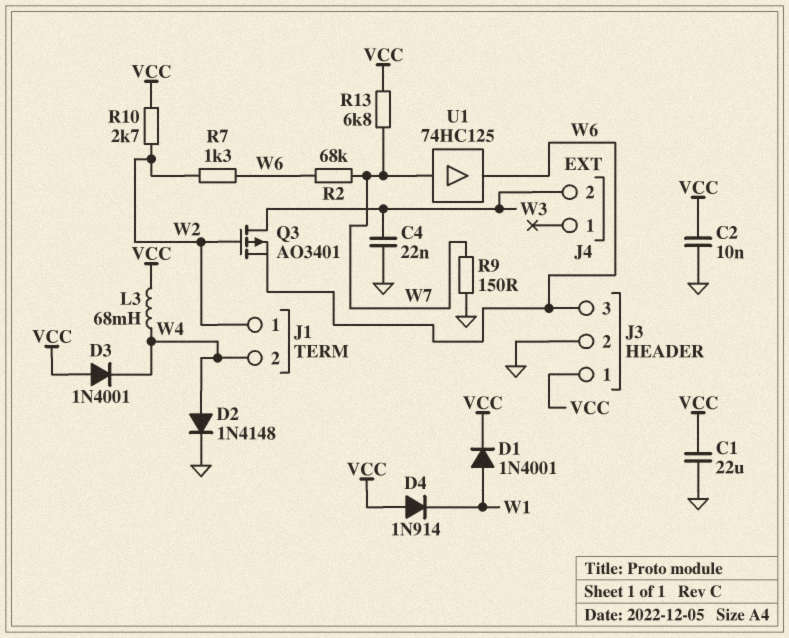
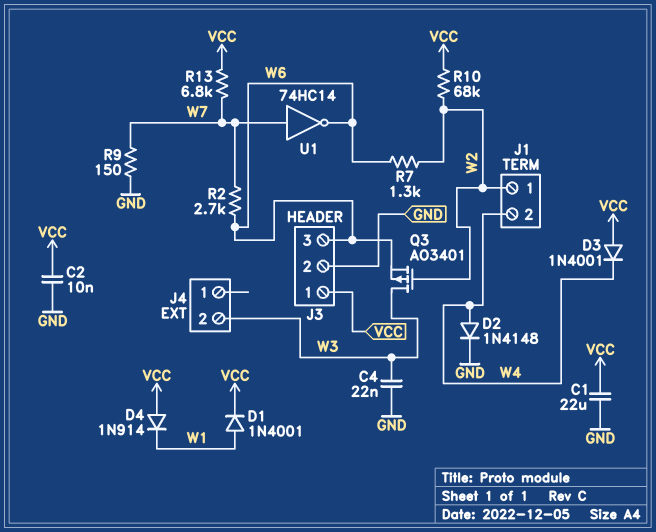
L3: 68mH (VCC, W4) -> none
R2: 68k (W6, W7) -> 2.7k (W6, W7)
R10: 2.7k (VCC, W2) -> 68k (VCC, W2)
U1: buffer 74HC125 (in W7, out W6) -> NOT 74HC14 (in W7, out W6)

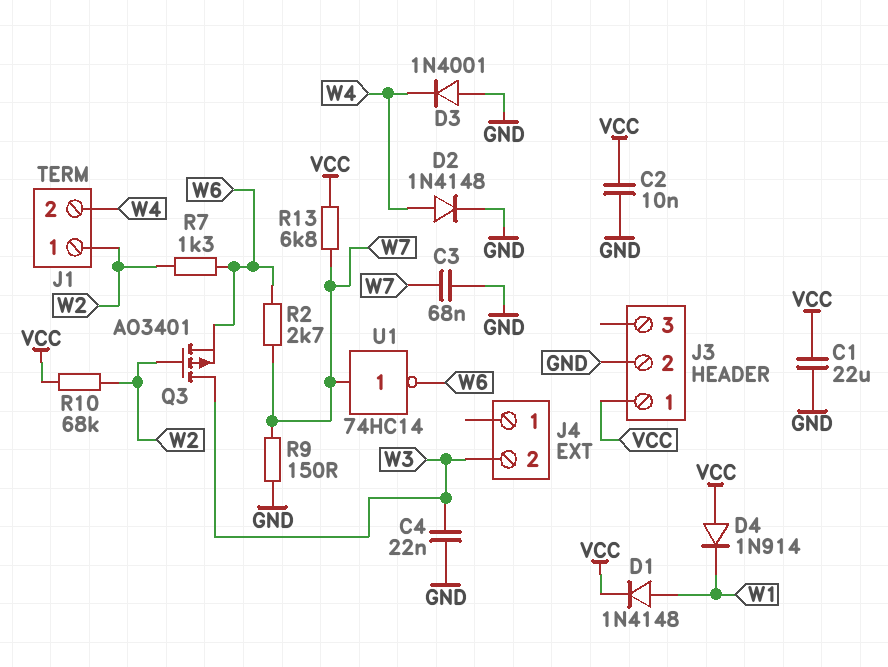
C3: none -> 68nF (GND, W7)
D1: diode 1N4001 (A W1, K VCC) -> diode 1N4148 (A W1, K VCC)
D3: diode 1N4001 (A VCC, K W4) -> diode 1N4001 (A GND, K W4)
J3 pin 3: W6 -> none

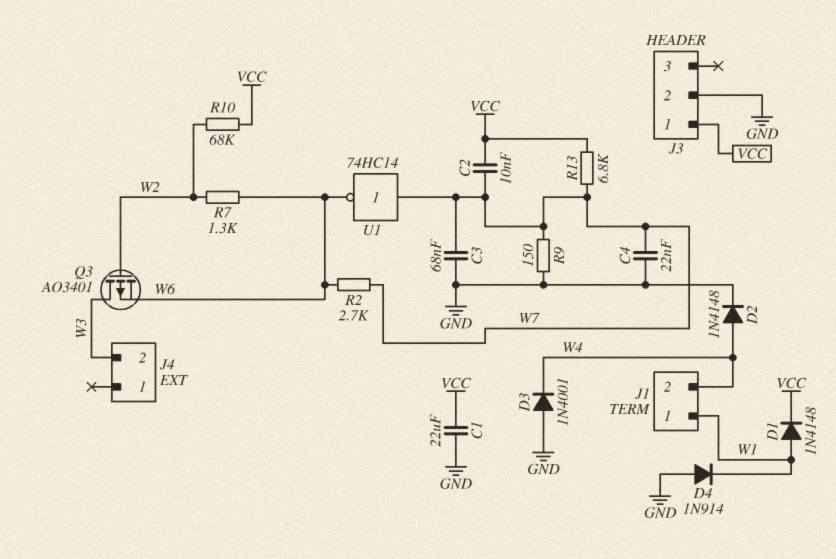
C2: 10nF (GND, VCC) -> 10nF (VCC, W7)
C4: 22nF (GND, W3) -> 22nF (GND, W7)
D4: diode 1N914 (A VCC, K W1) -> diode 1N914 (A GND, K W1)
J1 pin 1: W2 -> W1

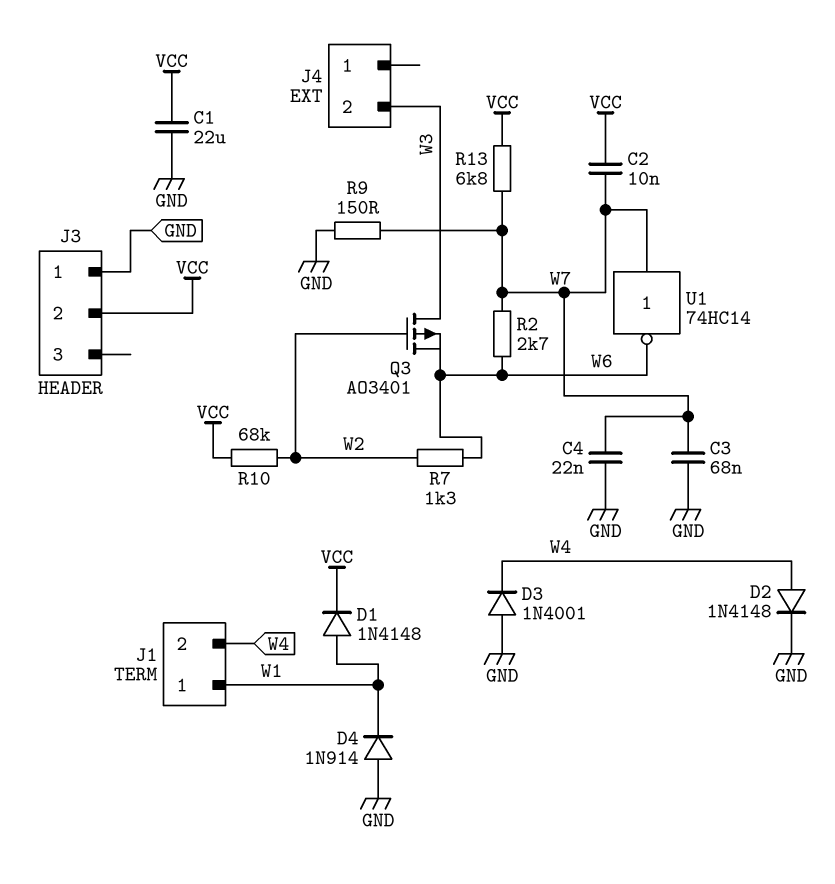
J3 pin 1: VCC -> GND
J3 pin 2: GND -> VCC

